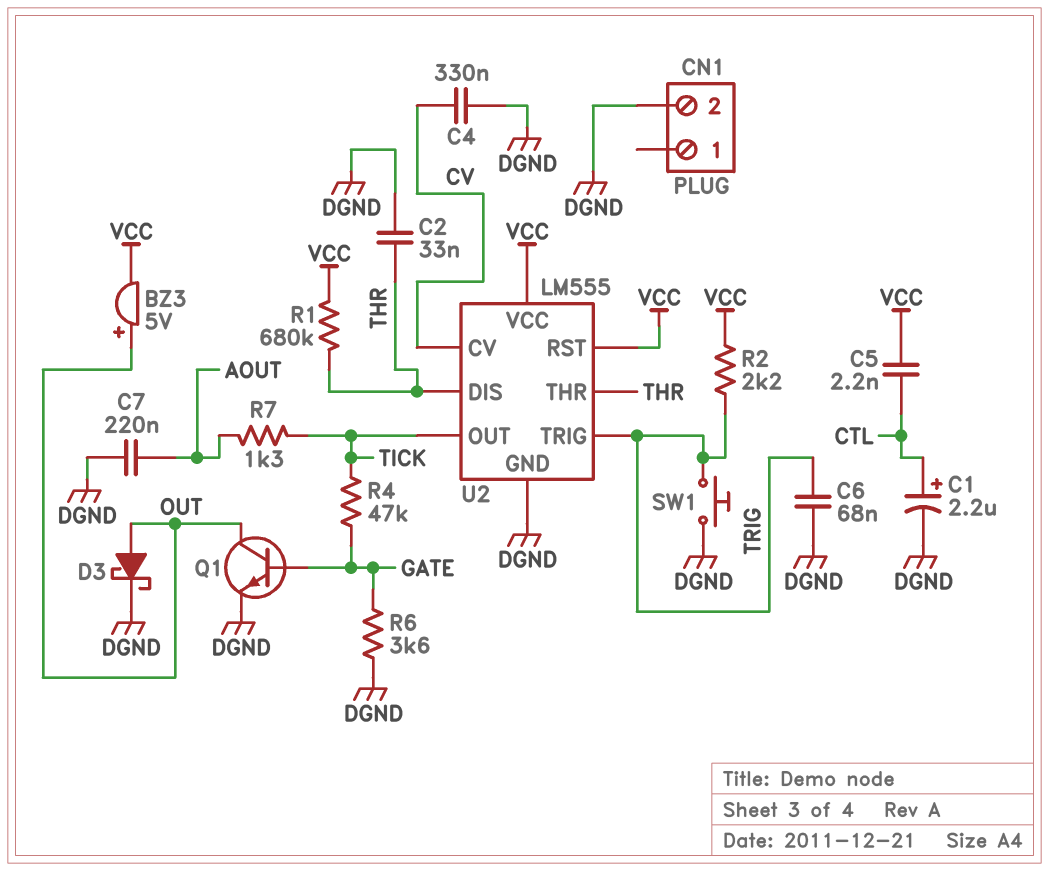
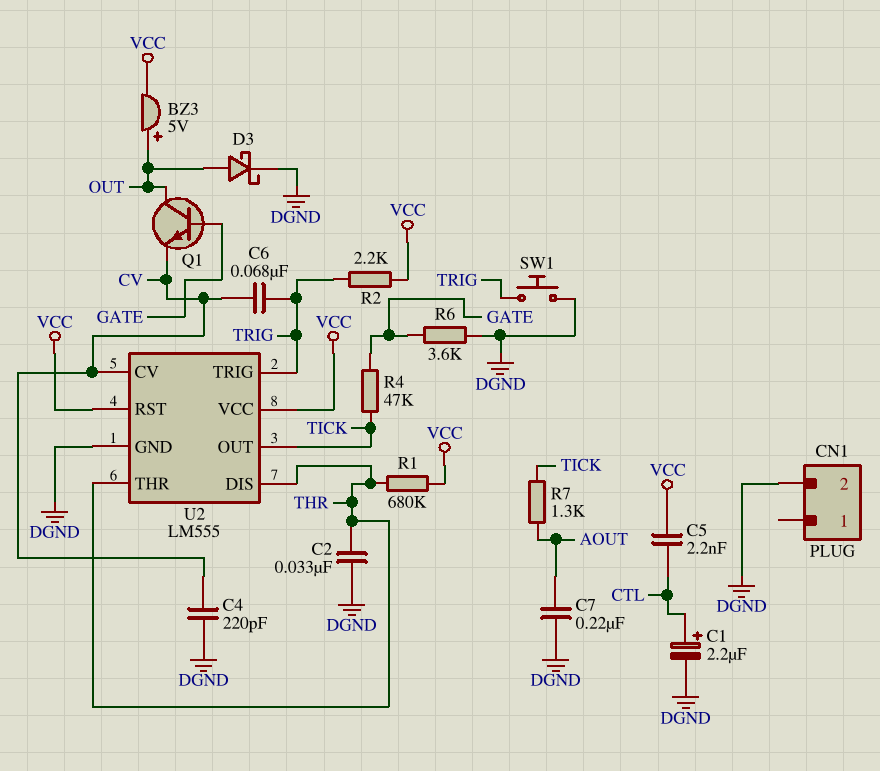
C4: 330nF (CV, DGND) -> 220pF (CV, DGND)
C6: 68nF (DGND, TRIG) -> 68nF (CV, TRIG)
Q1: NPN (B GATE, C OUT, E DGND) -> NPN (B GATE, C OUT, E CV)

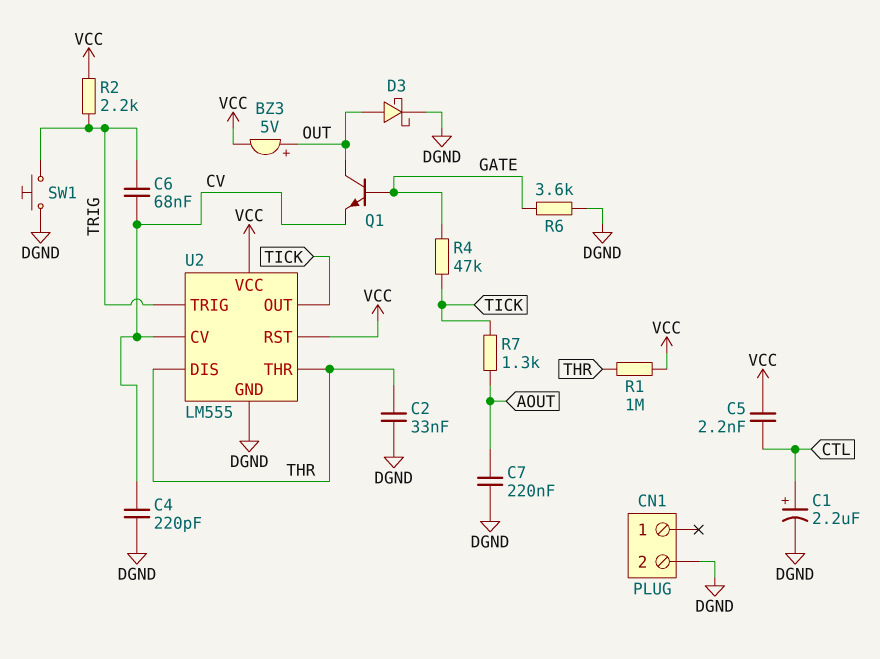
R1: 680k (THR, VCC) -> 1M (THR, VCC)

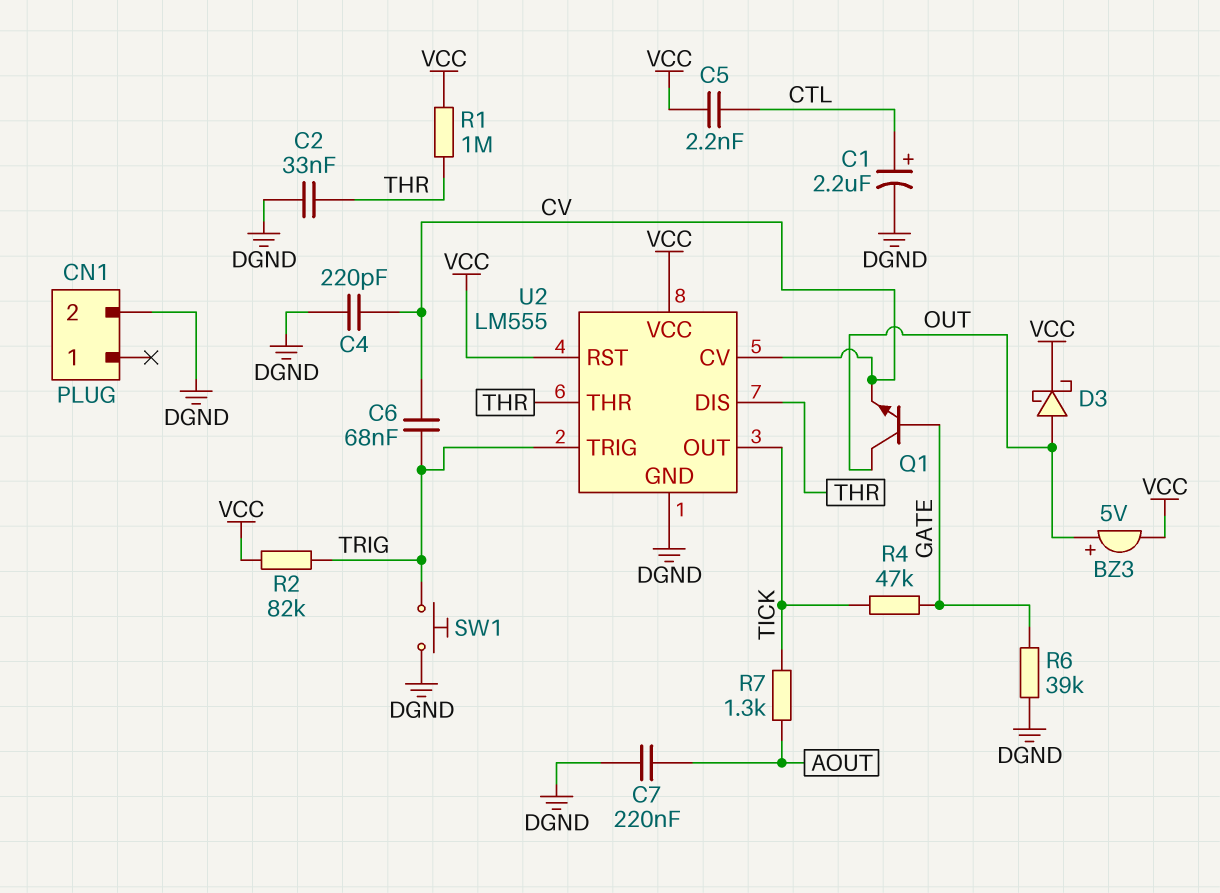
D3: schottky (A OUT, K DGND) -> schottky (A OUT, K VCC)
R2: 2.2k (TRIG, VCC) -> 82k (TRIG, VCC)
R6: 3.6k (DGND, GATE) -> 39k (DGND, GATE)

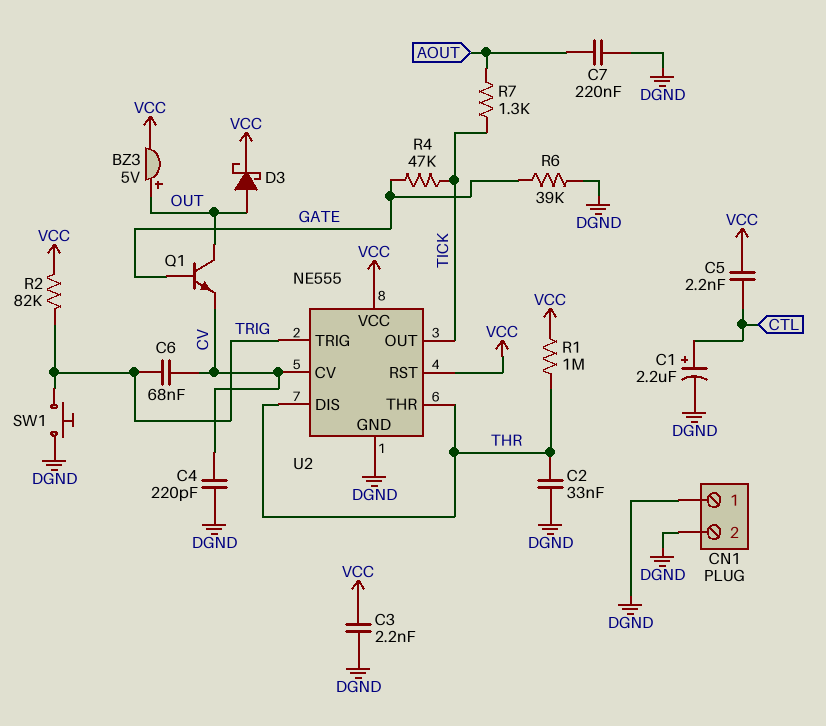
C3: none -> 2.2nF (DGND, VCC)
CN1 pin 1: none -> DGND
U2: LM555 -> NE555

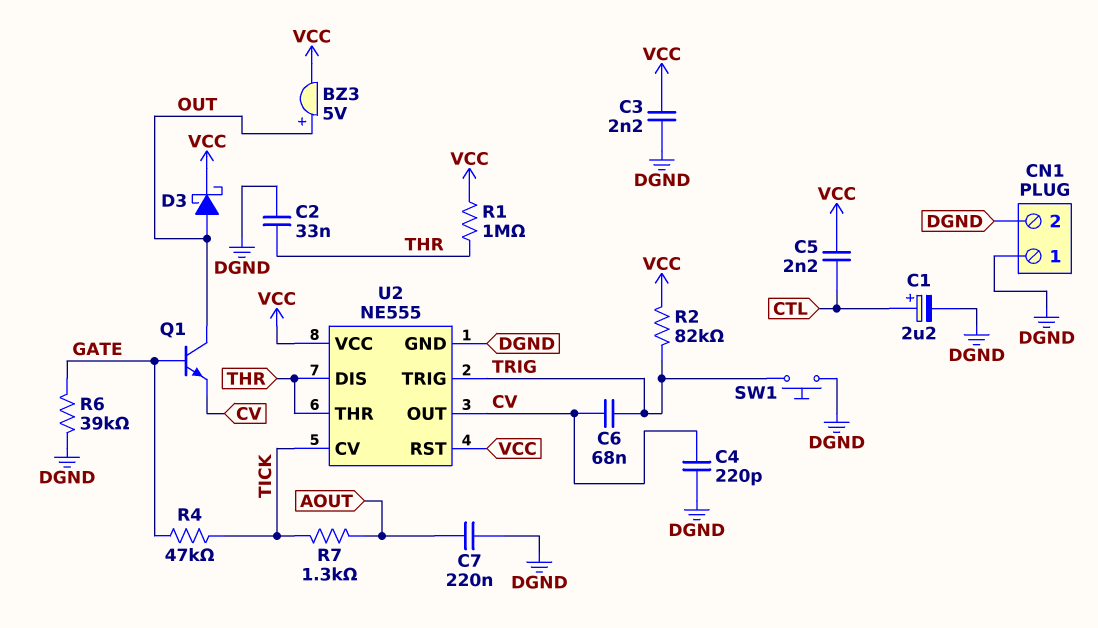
U2 pin CV: CV -> TICK
U2 pin OUT: TICK -> CV

